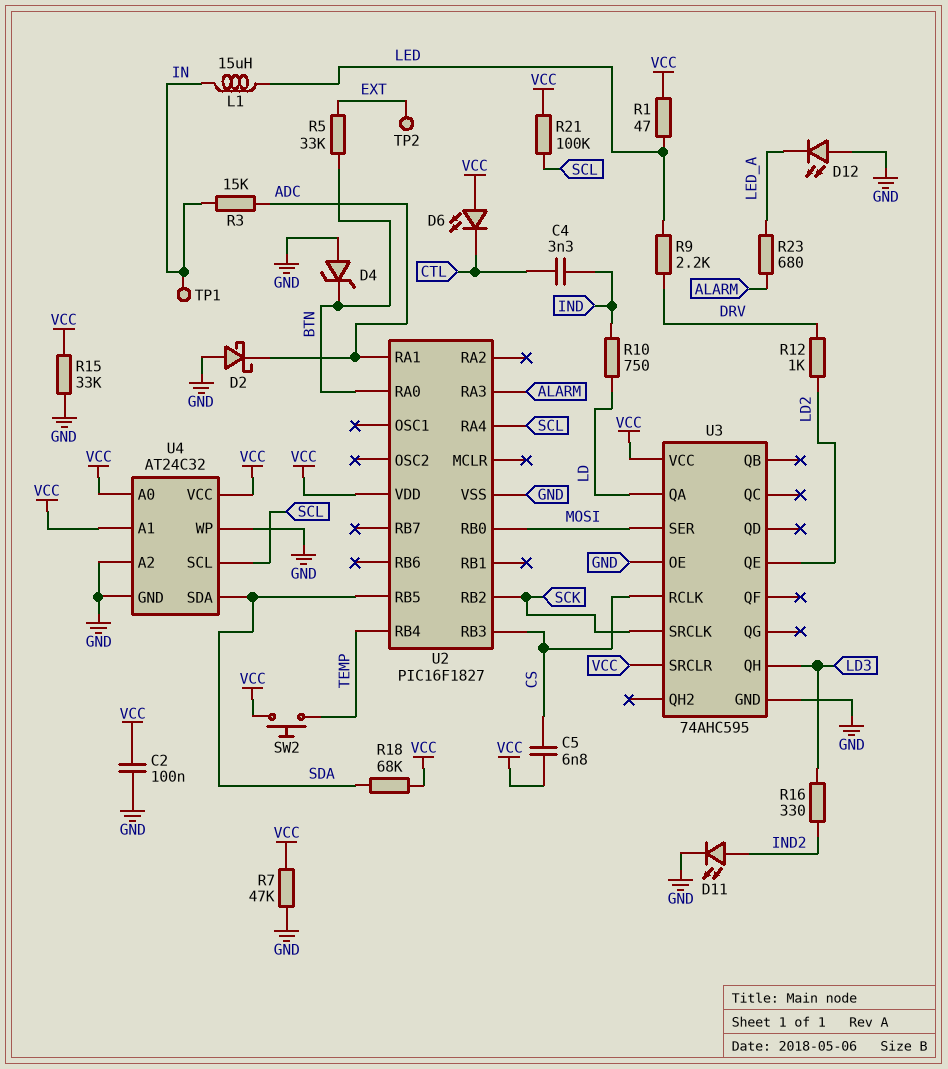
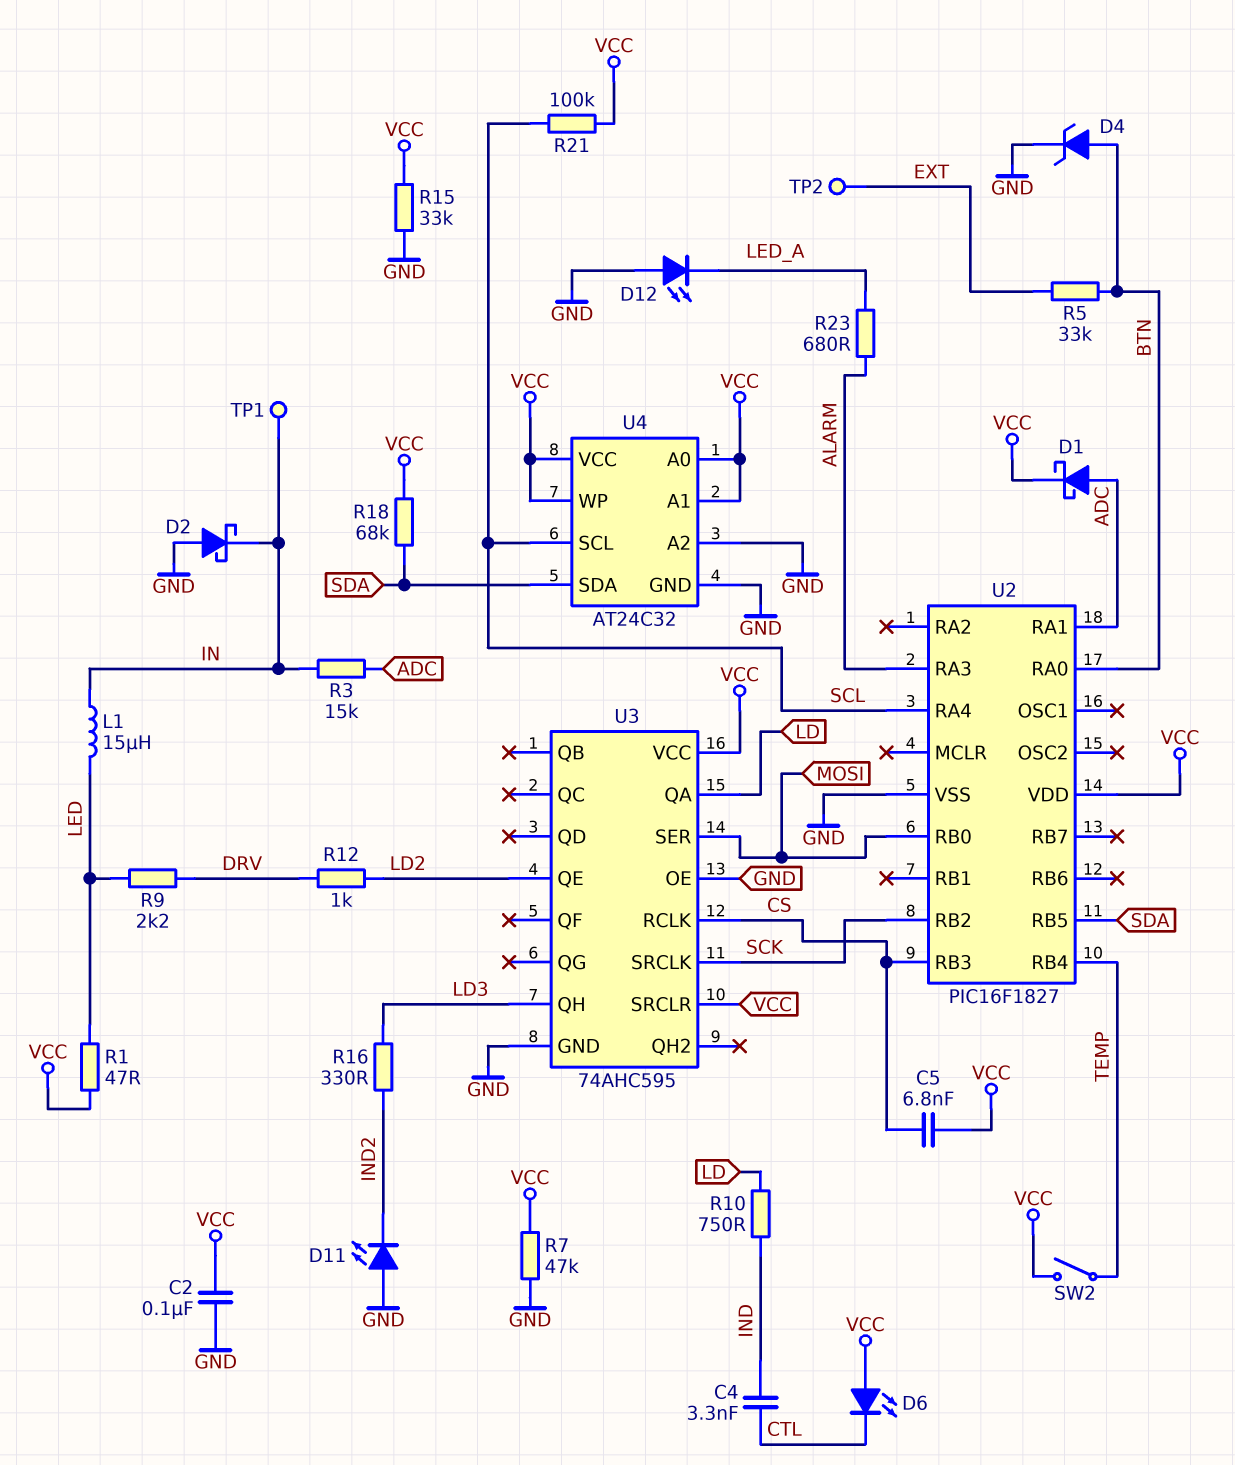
D1: none -> schottky (A ADC, K VCC)
D2: schottky (A GND, K ADC) -> schottky (A GND, K IN)
D4: zener (A GND, K BTN) -> zener (A BTN, K GND)
D11: LED (A IND2, K GND) -> LED (A GND, K IND2)
SW2: button (TEMP, VCC) -> switch (TEMP, VCC)
U4 pin WP: GND -> VCC

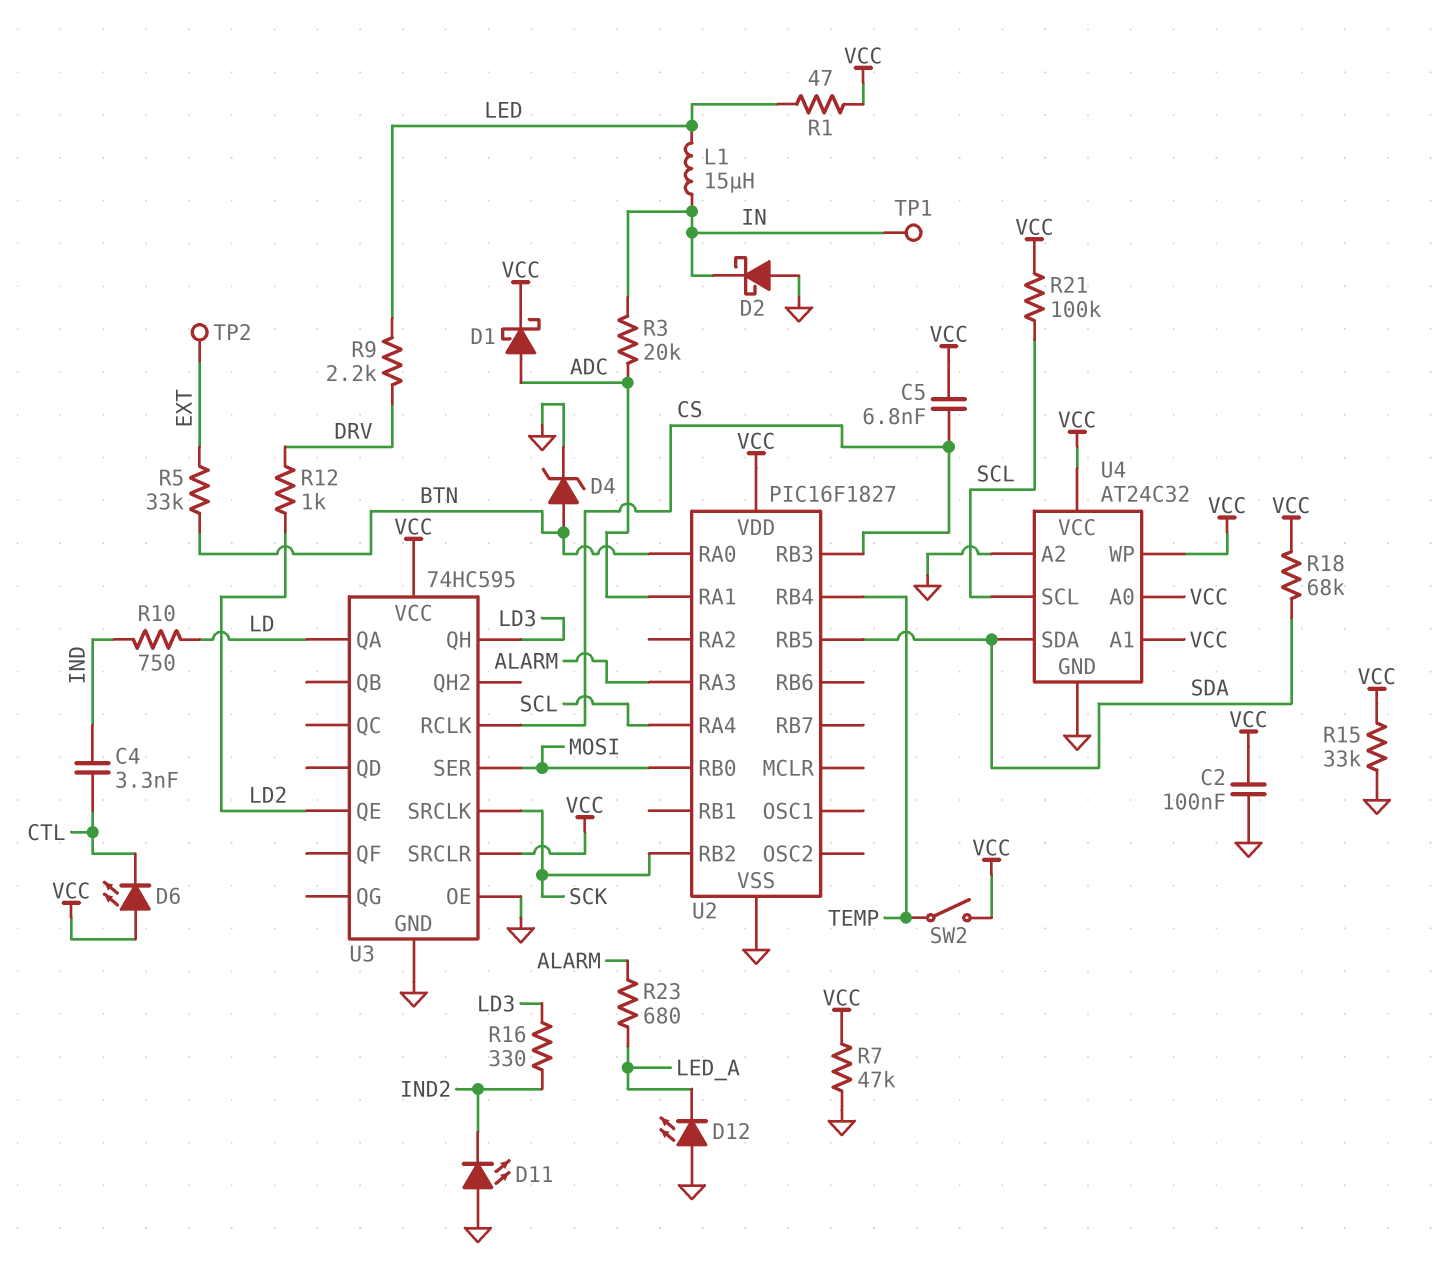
R3: 15k (ADC, IN) -> 20k (ADC, IN)
U3: 74AHC595 -> 74HC595

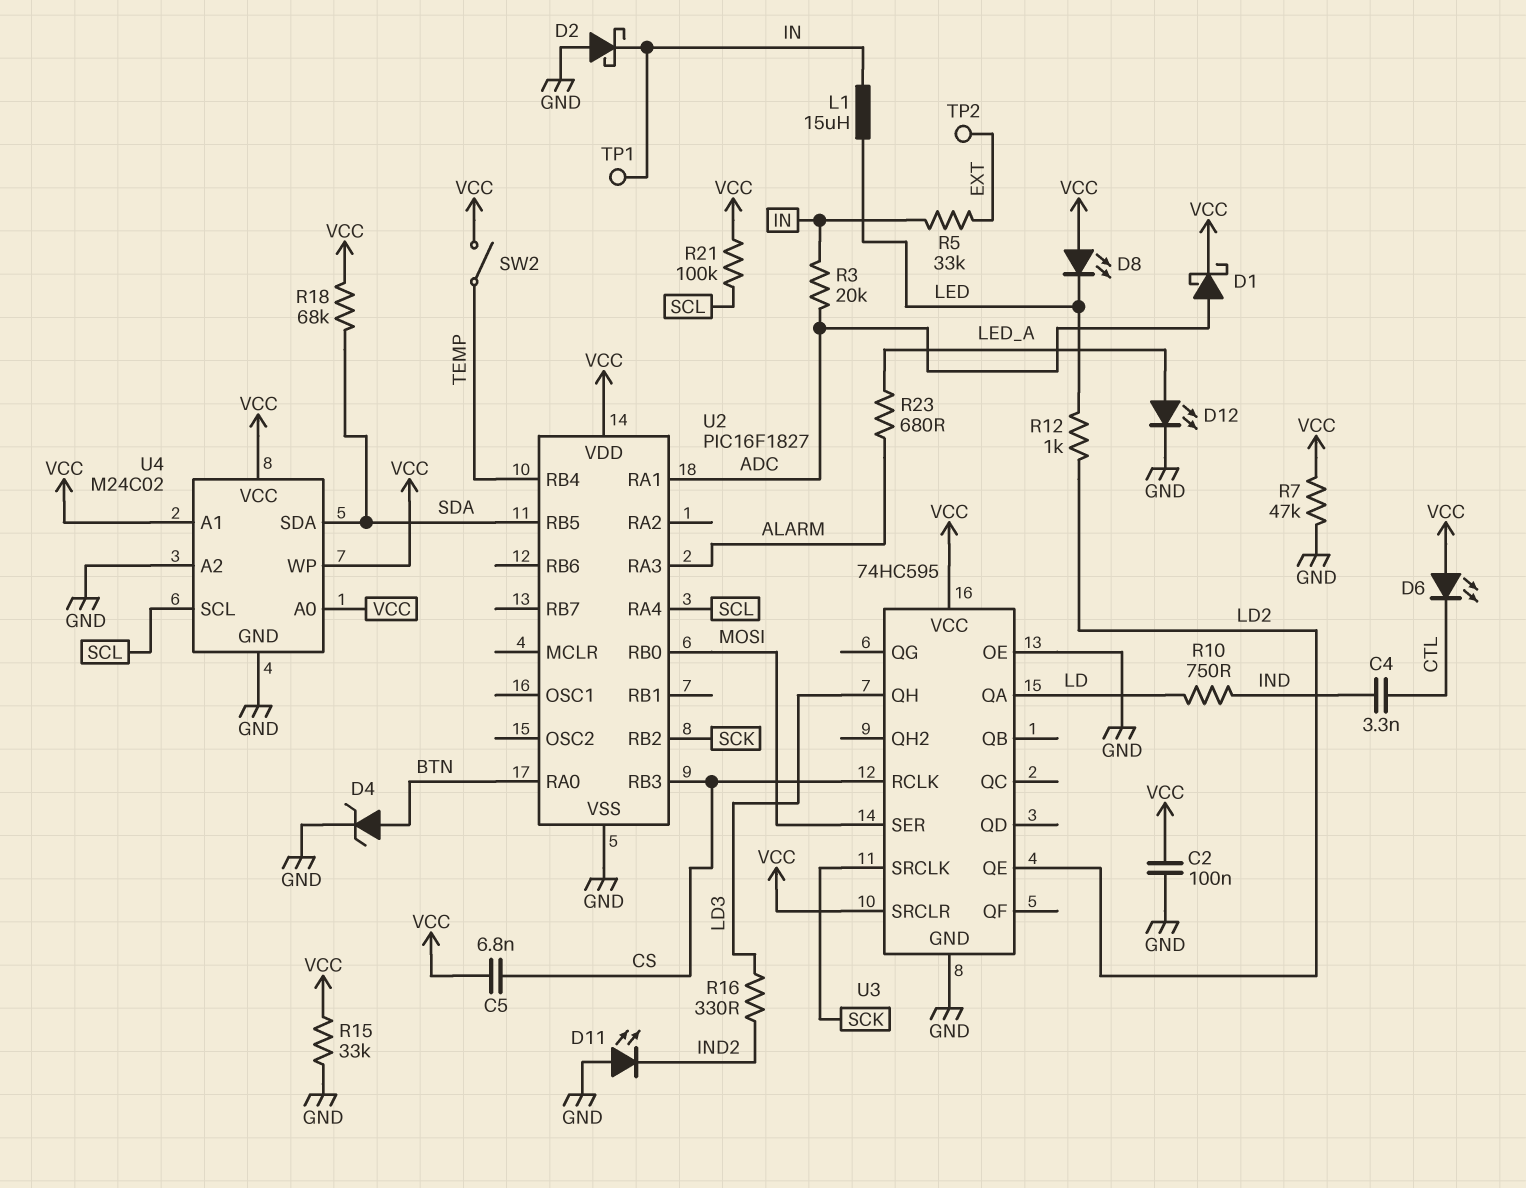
D8: none -> LED (A VCC, K LED)
D12: LED (A GND, K LED_A) -> LED (A LED_A, K GND)
R1: 47 (LED, VCC) -> none
R5: 33k (BTN, EXT) -> 33k (EXT, IN)
R9: 2.2k (DRV, LED) -> none
R12: 1k (DRV, LD2) -> 1k (LD2, LED)
U4: AT24C32 -> M24C02

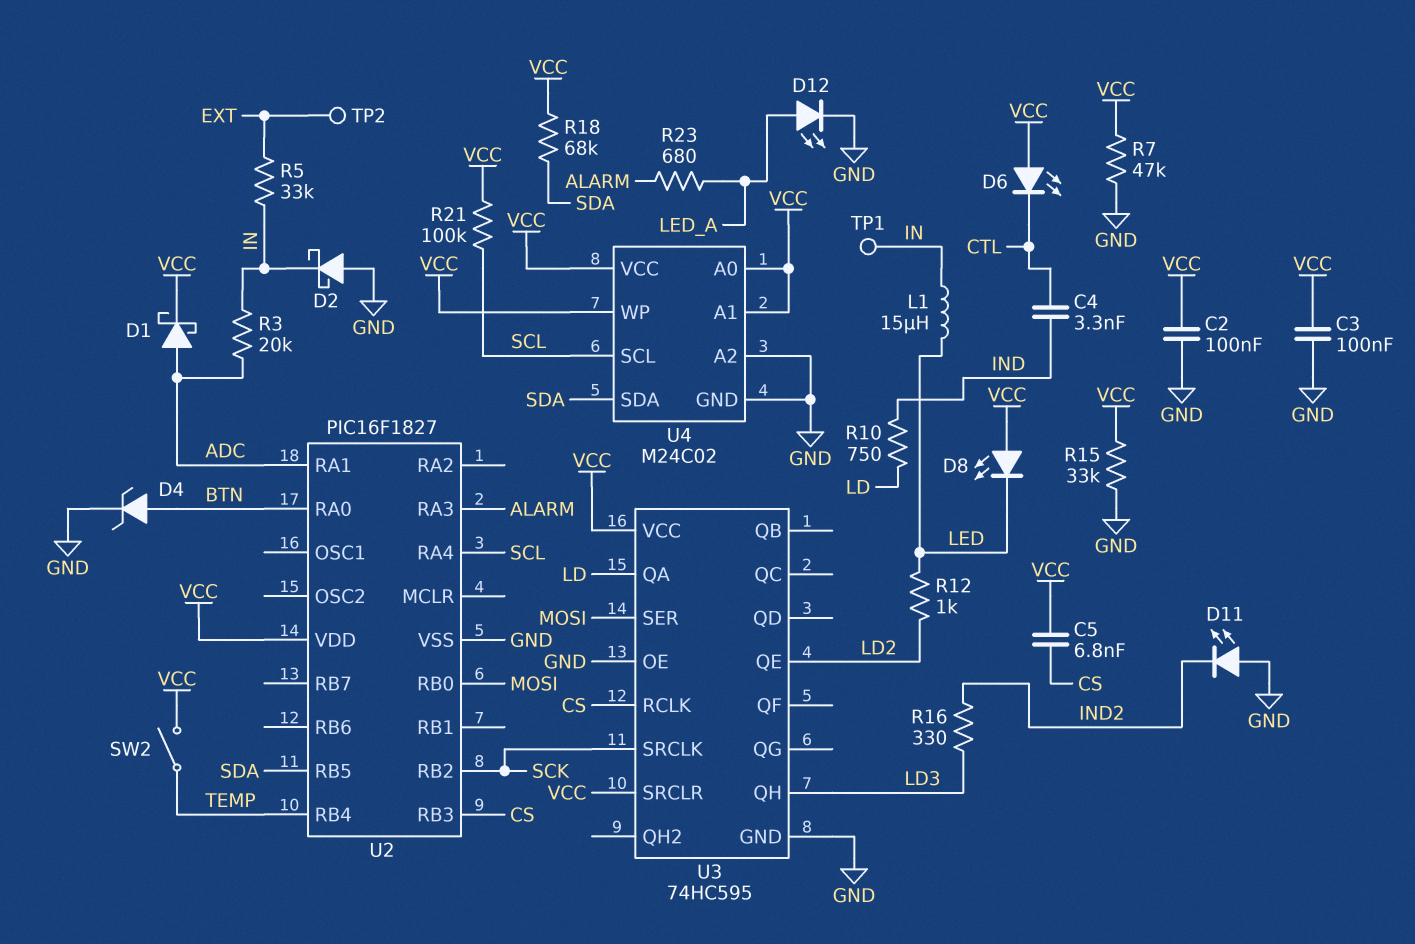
C3: none -> 100nF (GND, VCC)

